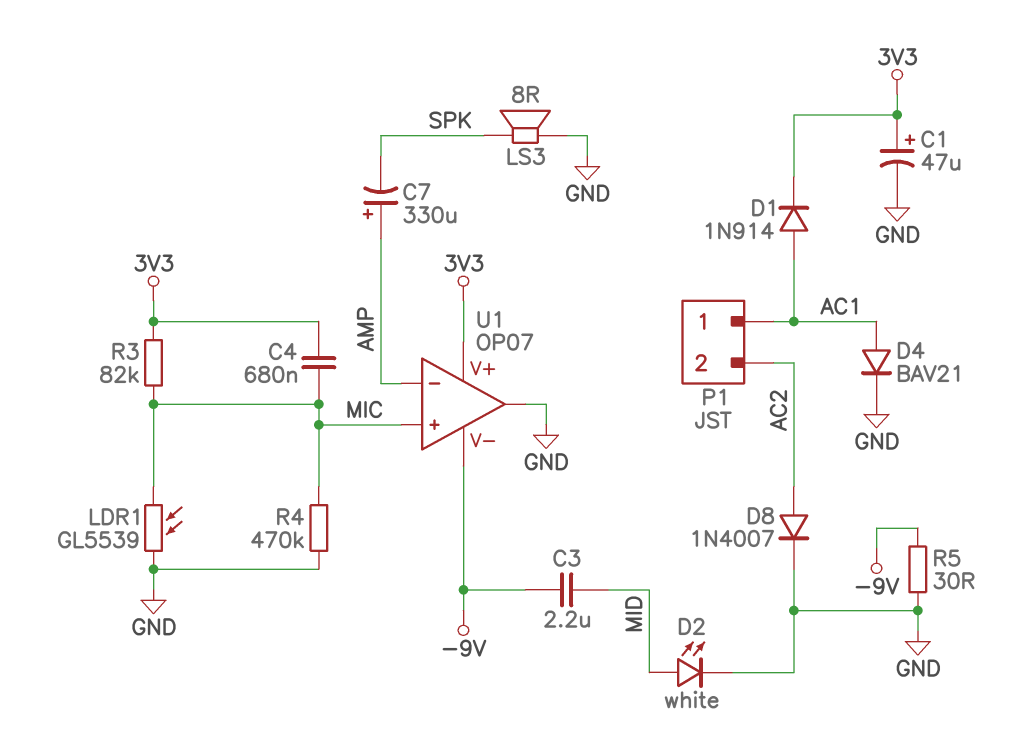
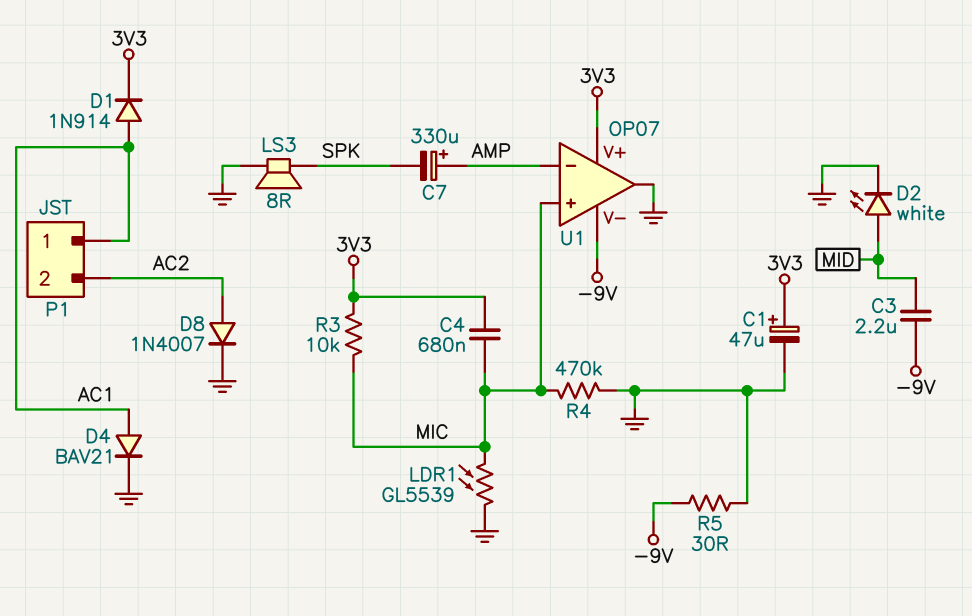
R3: 82k (3V3, MIC) -> 10k (3V3, MIC)

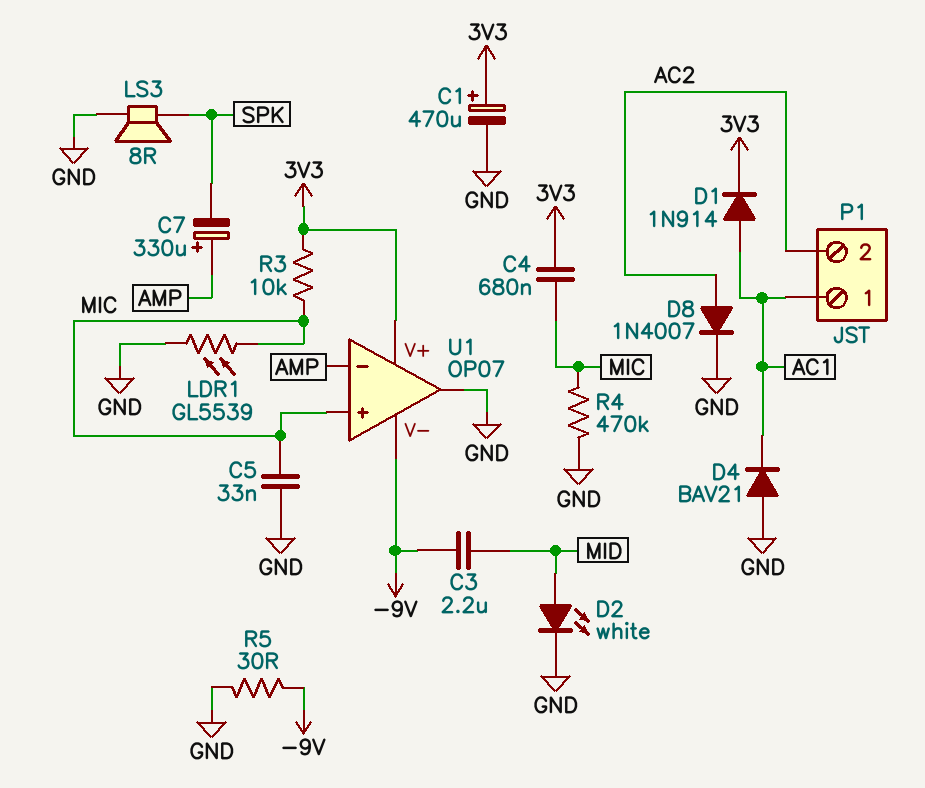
C1: 47uF (plus 3V3, minus GND) -> 470uF (plus 3V3, minus GND)
C5: none -> 33nF (GND, MIC)
D4: diode BAV21 (A AC1, K GND) -> diode BAV21 (A GND, K AC1)

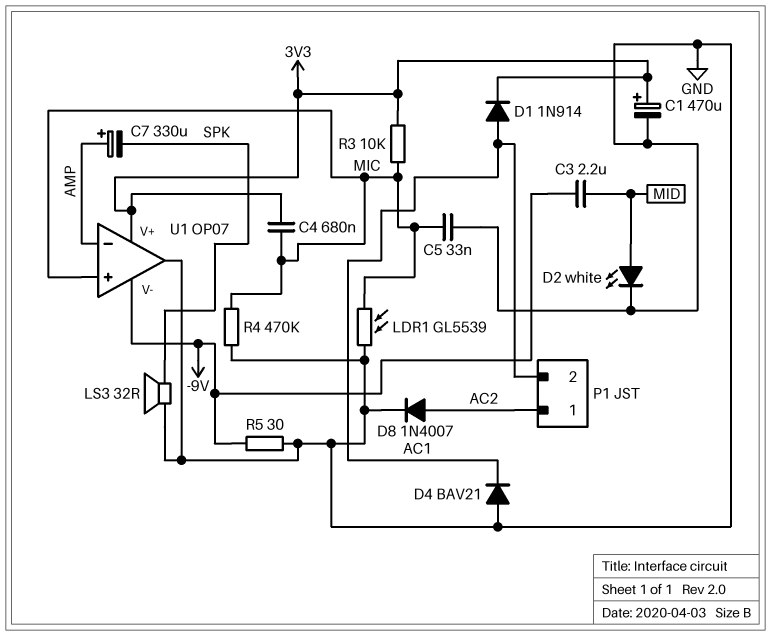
LS3: speaker 8R (GND, SPK) -> speaker 32R (GND, SPK)
P1 pin 1: AC1 -> AC2
P1 pin 2: AC2 -> AC1

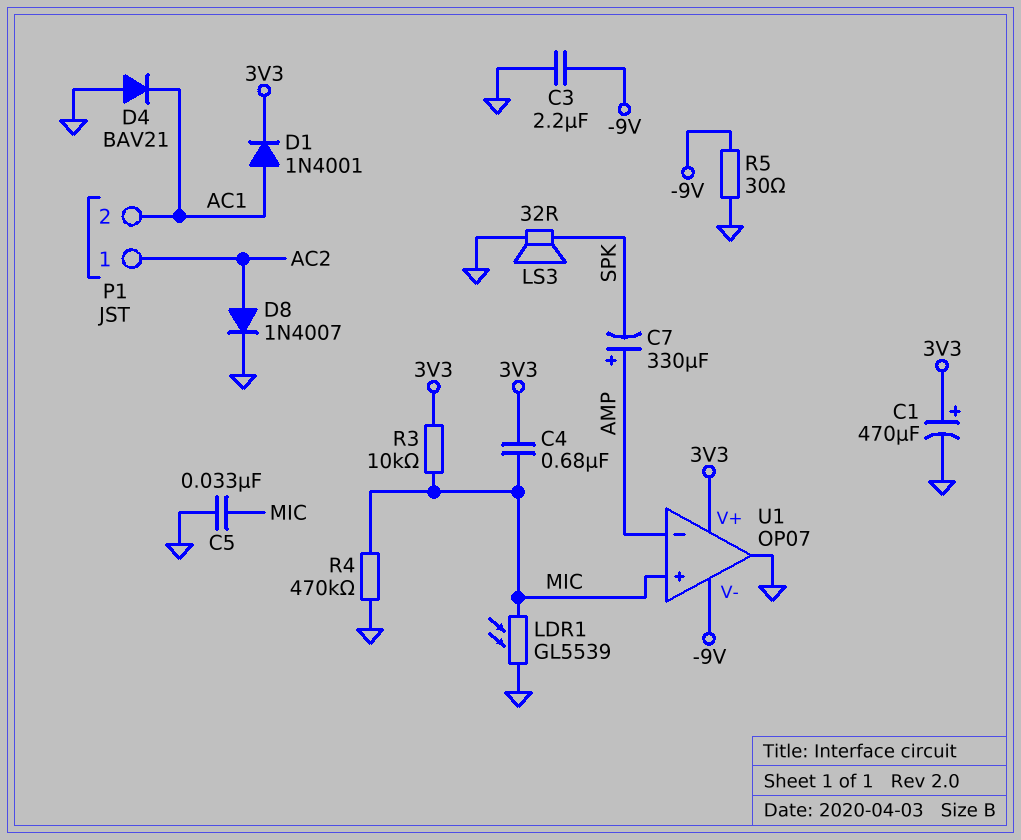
C3: 2.2uF (-9V, MID) -> 2.2uF (-9V, GND)
D1: diode 1N914 (A AC1, K 3V3) -> diode 1N4001 (A AC1, K 3V3)
D2: LED white (A MID, K GND) -> none

